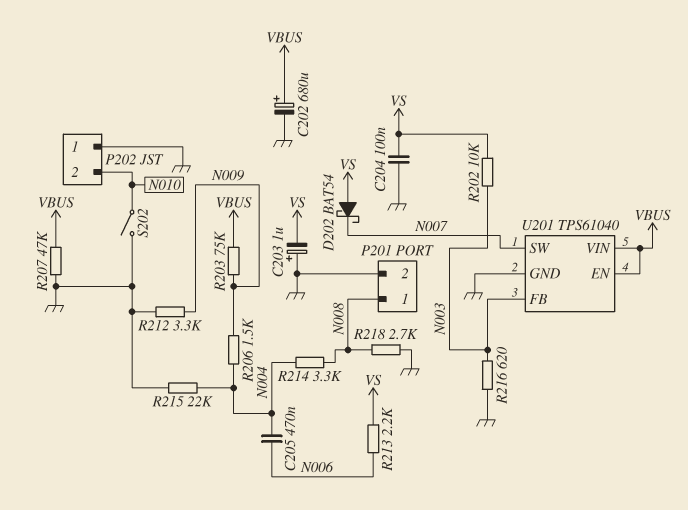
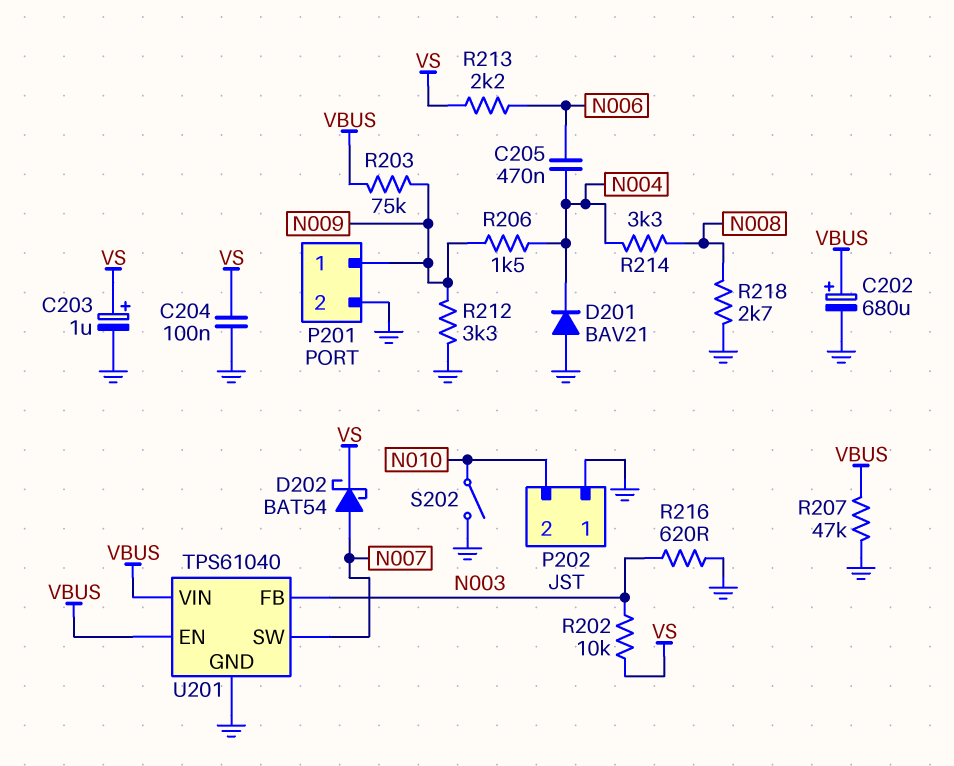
C203: 1uF (plus GND, minus VS) -> 1uF (plus VS, minus GND)
D201: none -> diode BAV21 (A GND, K N004)
D202: schottky BAT54 (A VS, K N007) -> schottky BAT54 (A N007, K VS)
P201 pin 1: N008 -> N009
R215: 22k (GND, N004) -> none

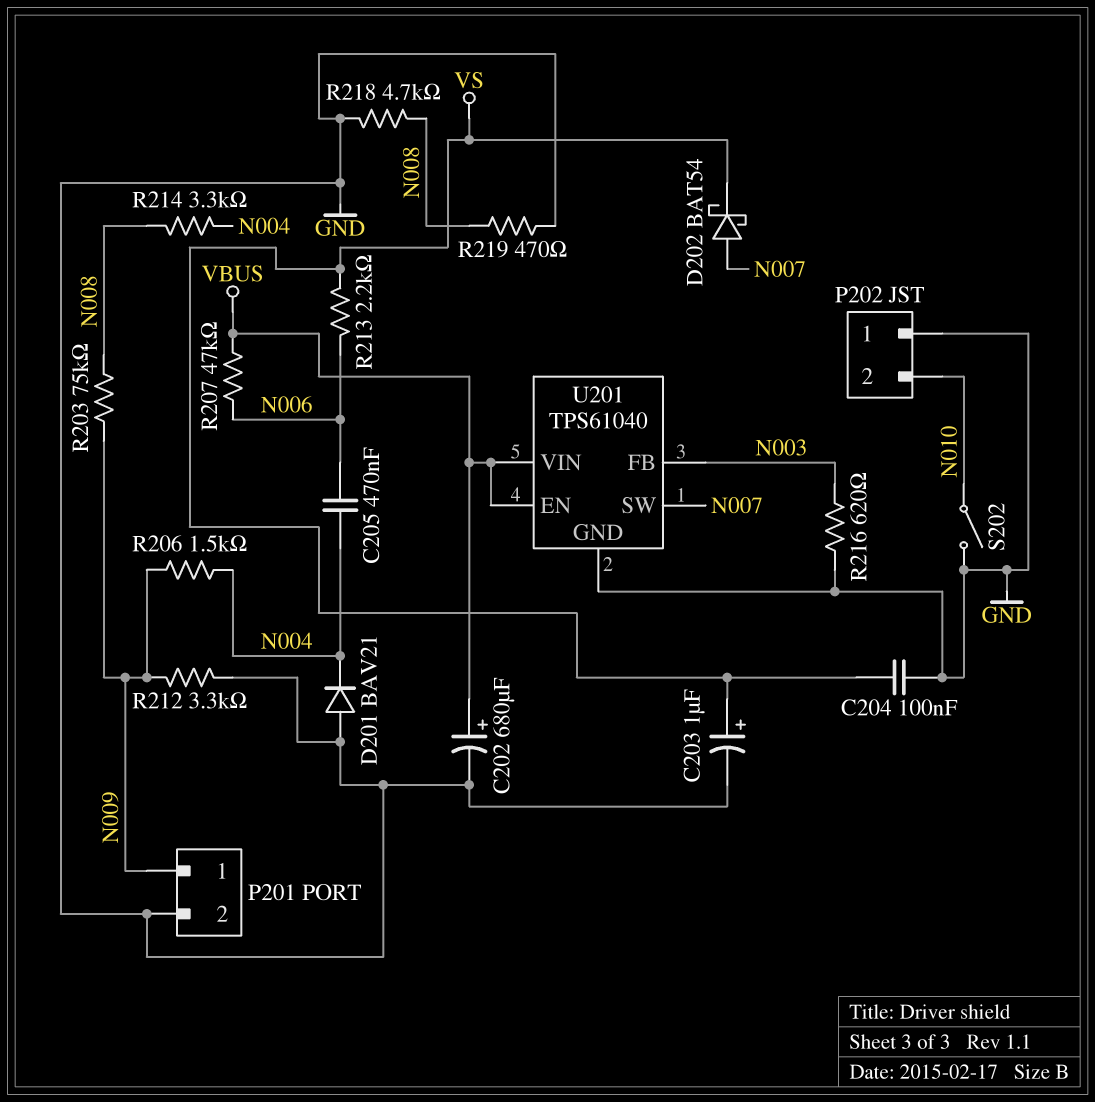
R202: 10k (N003, VS) -> none
R203: 75k (N009, VBUS) -> 75k (N008, N009)
R207: 47k (GND, VBUS) -> 47k (N006, VBUS)
R218: 2.7k (GND, N008) -> 4.7k (GND, N008)
R219: none -> 470 (GND, N008)

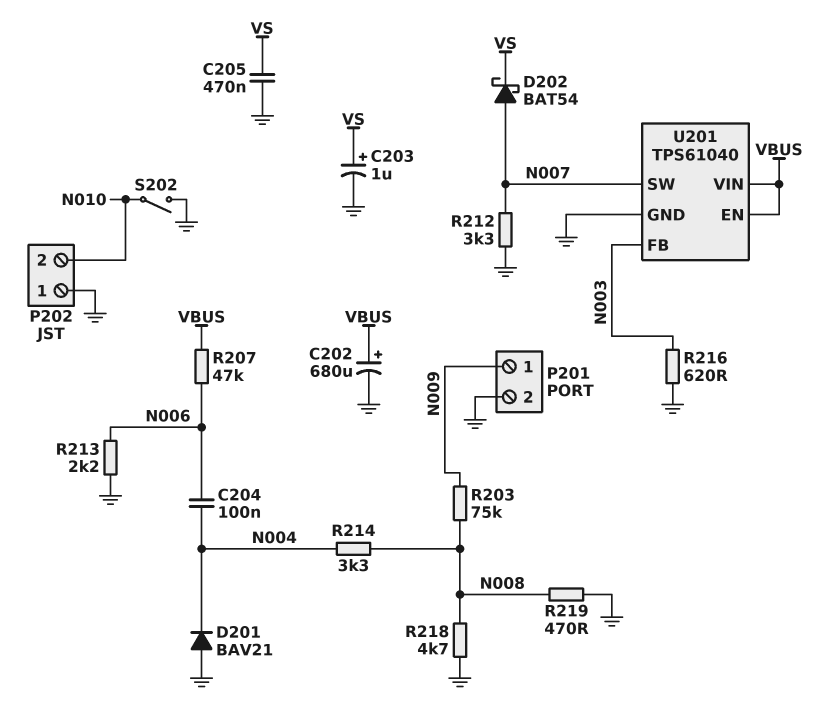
C204: 100nF (GND, VS) -> 100nF (N004, N006)
C205: 470nF (N004, N006) -> 470nF (GND, VS)
R206: 1.5k (N004, N009) -> none
R212: 3.3k (GND, N009) -> 3.3k (GND, N007)
R213: 2.2k (N006, VS) -> 2.2k (GND, N006)

